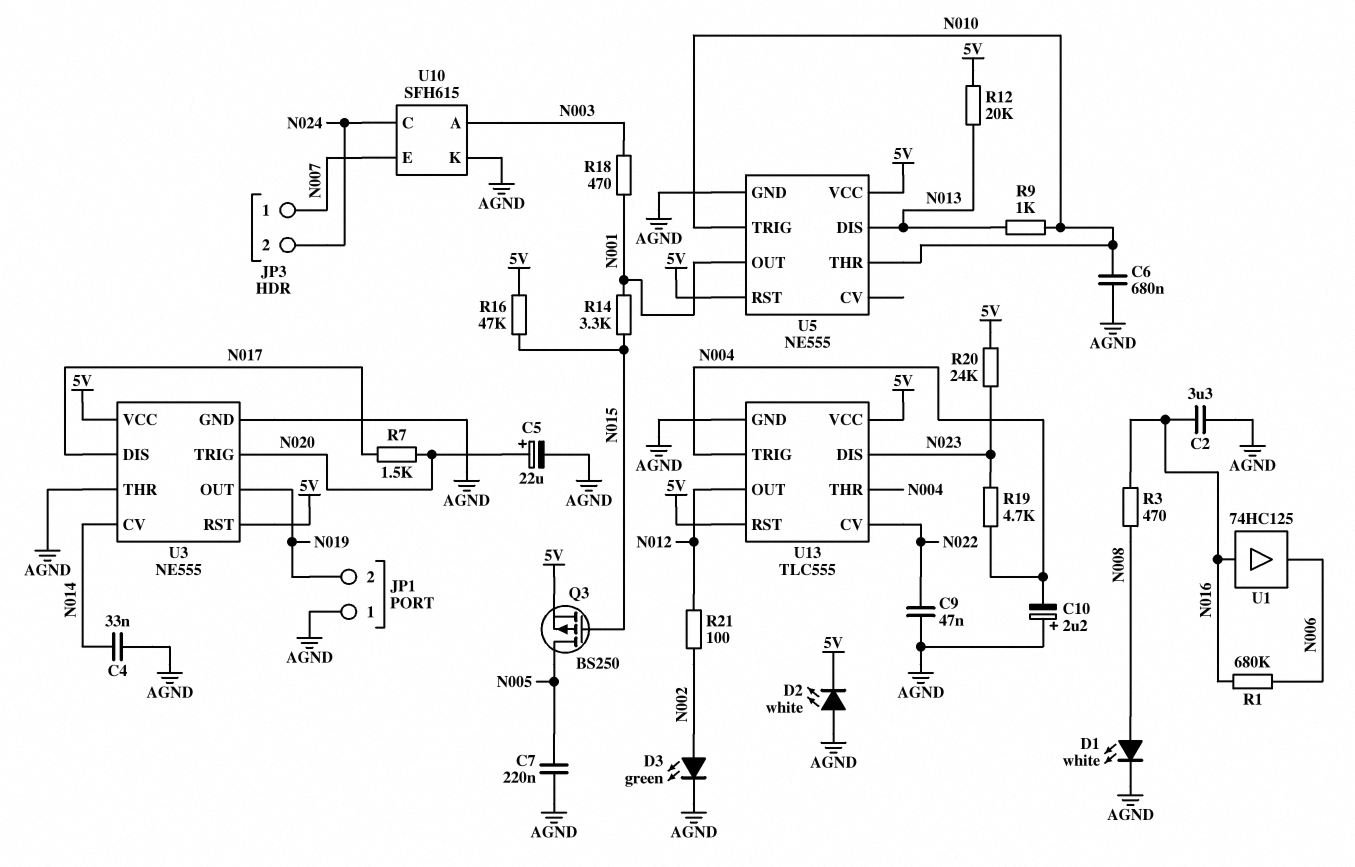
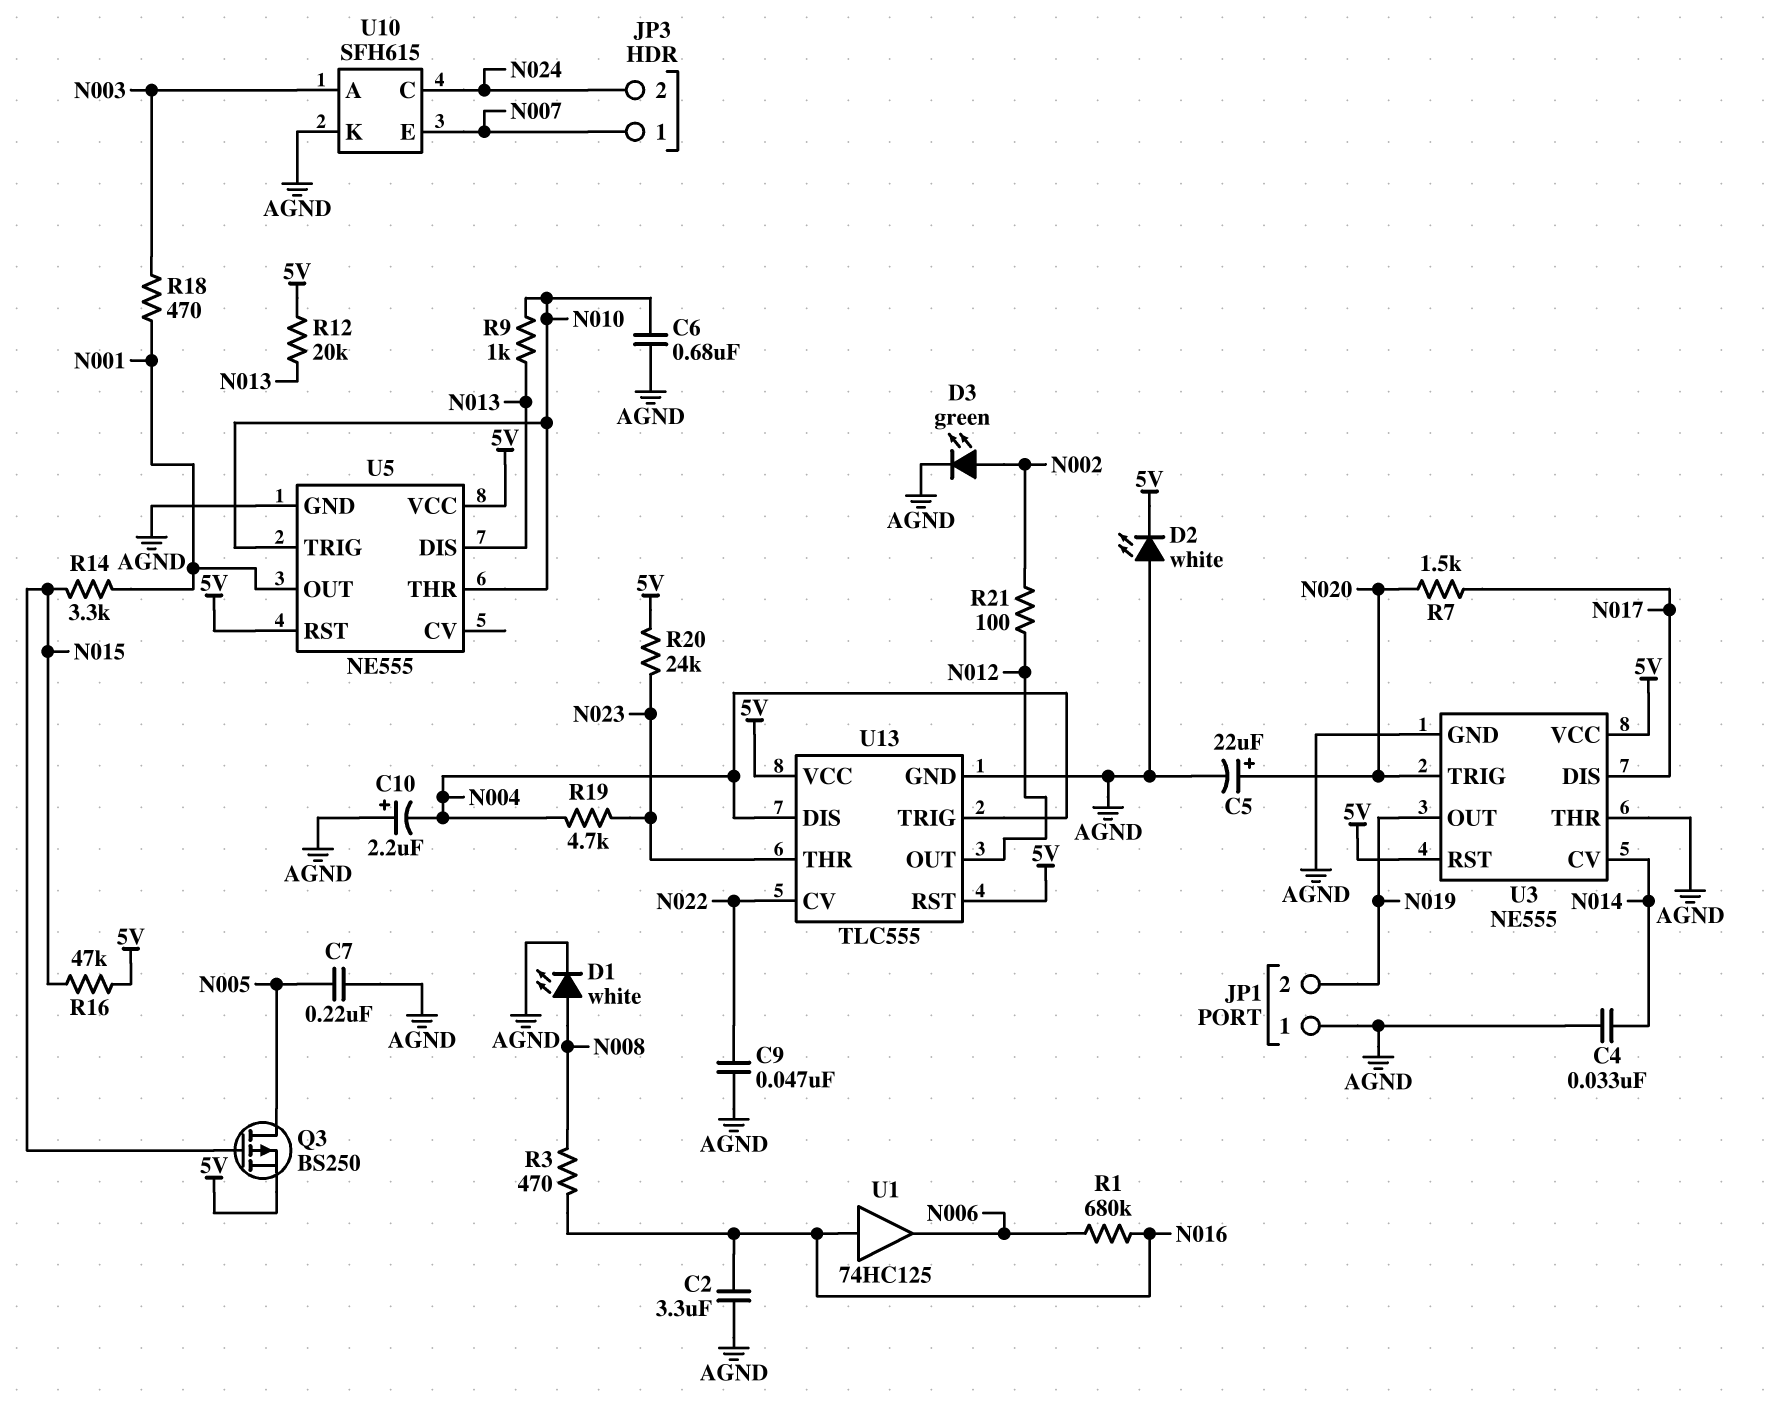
U13 pin DIS: N023 -> N004
U13 pin THR: N004 -> N023

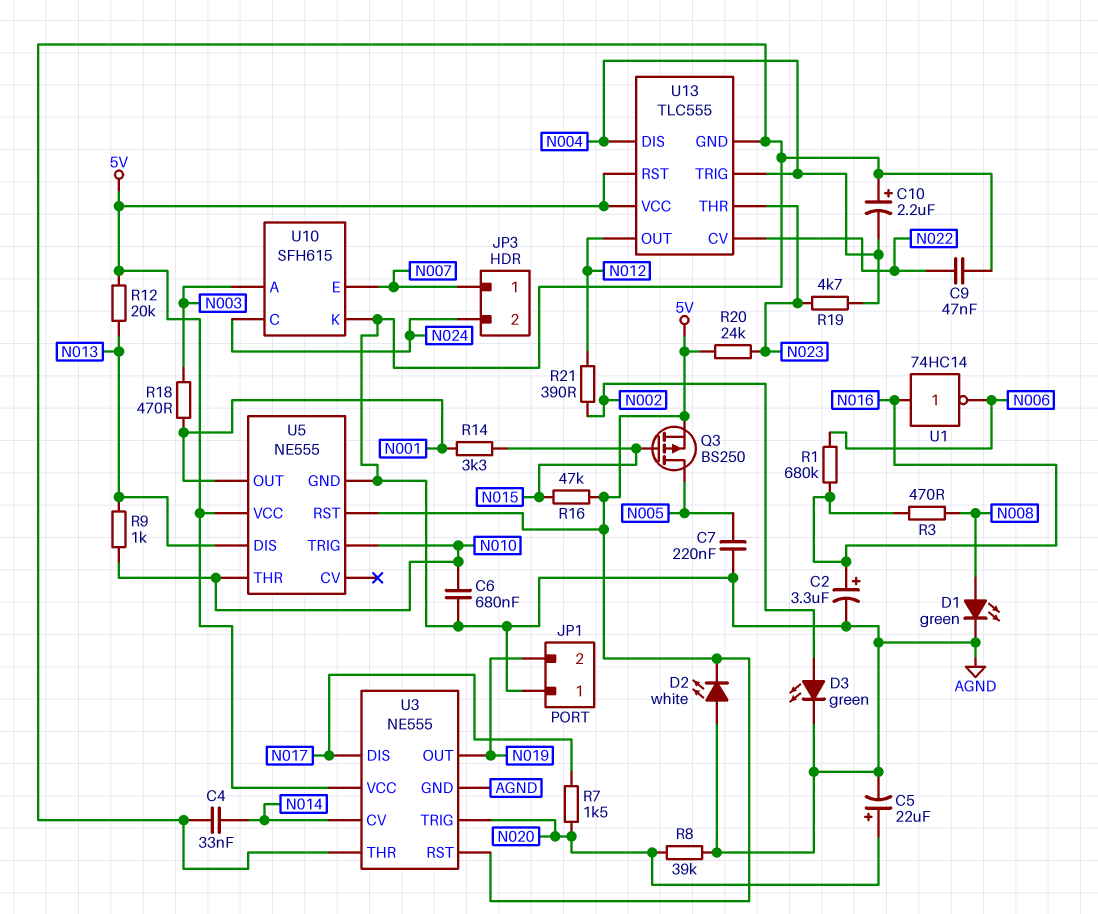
C2: 3.3uF (AGND, N016) -> 3.3uF (plus N016, minus AGND)
D1: LED white (A N008, K AGND) -> LED green (A N008, K AGND)
R8: none -> 39k (AGND, N020)
R21: 100 (N002, N012) -> 390 (N002, N012)
U1: buffer 74HC125 (in N016, out N006) -> NOT 74HC14 (in N016, out N006)

